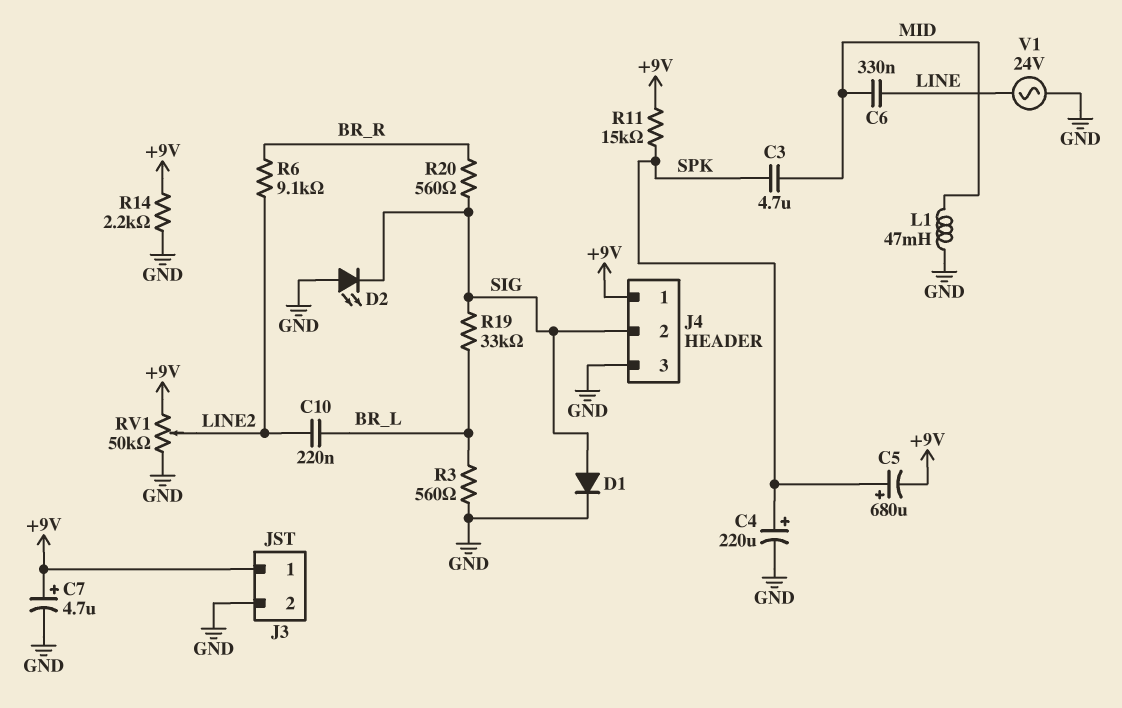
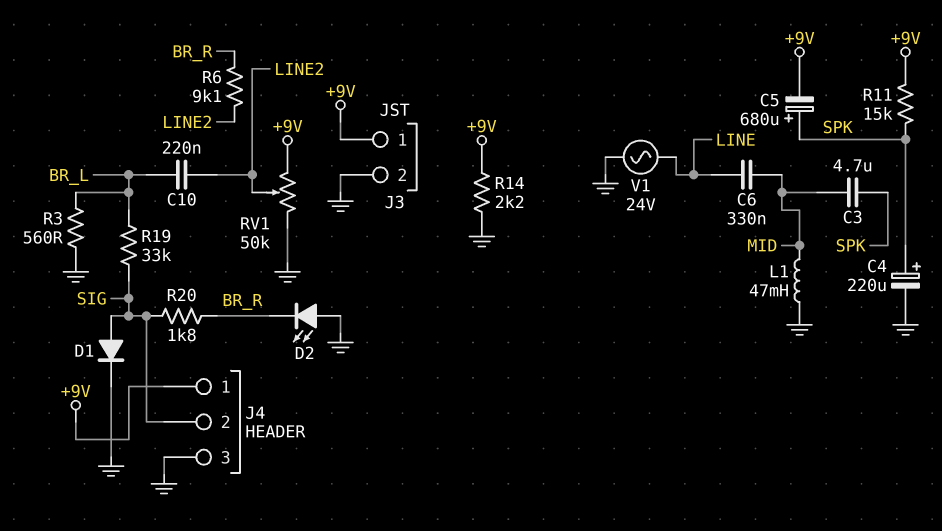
C7: 4.7uF (plus +9V, minus GND) -> none
D2: LED (A GND, K SIG) -> LED (A GND, K BR_R)
R20: 560 (BR_R, SIG) -> 1.8k (BR_R, SIG)

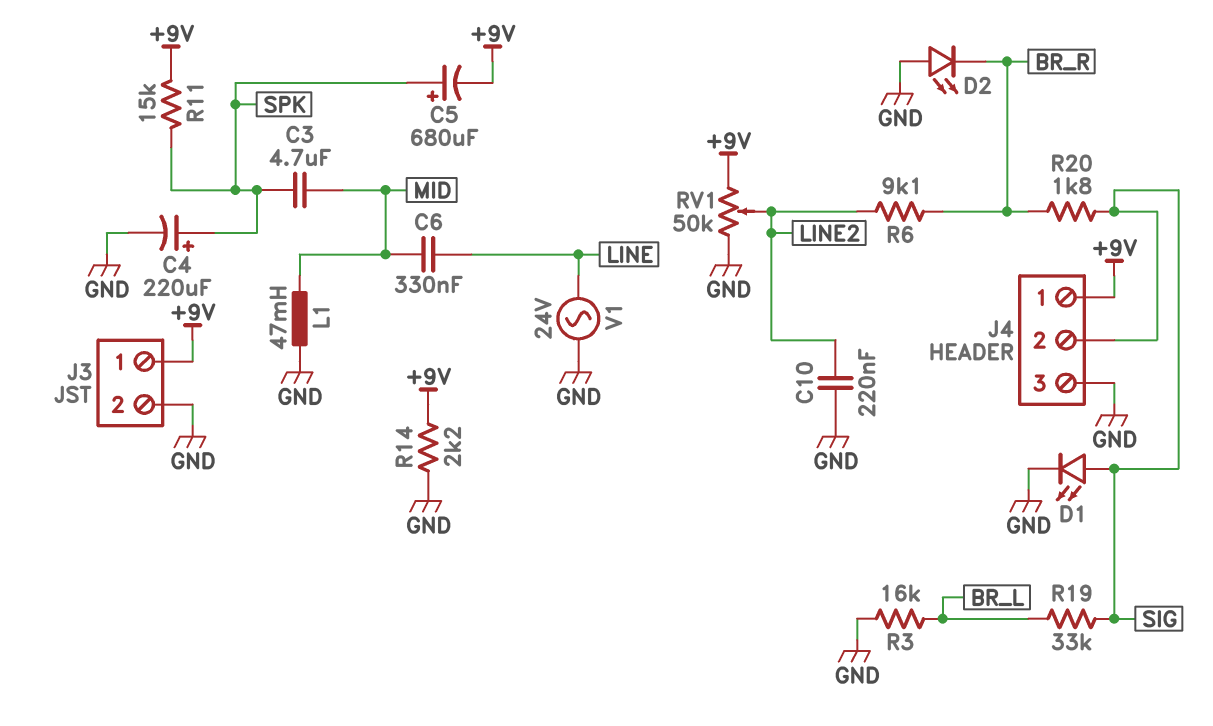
C10: 220nF (BR_L, LINE2) -> 220nF (GND, LINE2)
D1: diode (A SIG, K GND) -> LED (A SIG, K GND)
R3: 560 (BR_L, GND) -> 16k (BR_L, GND)

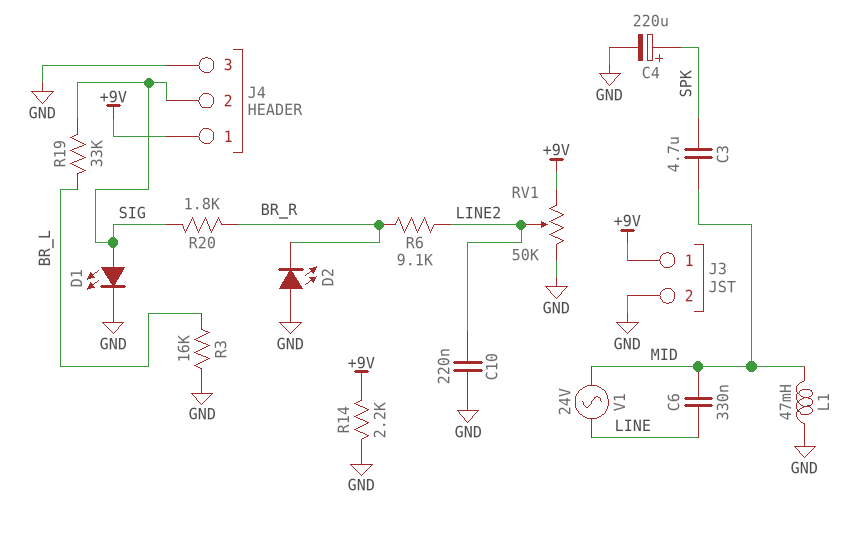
C5: 680uF (plus SPK, minus +9V) -> none
R11: 15k (+9V, SPK) -> none
V1: AC 24V (GND, LINE) -> AC 24V (LINE, MID)

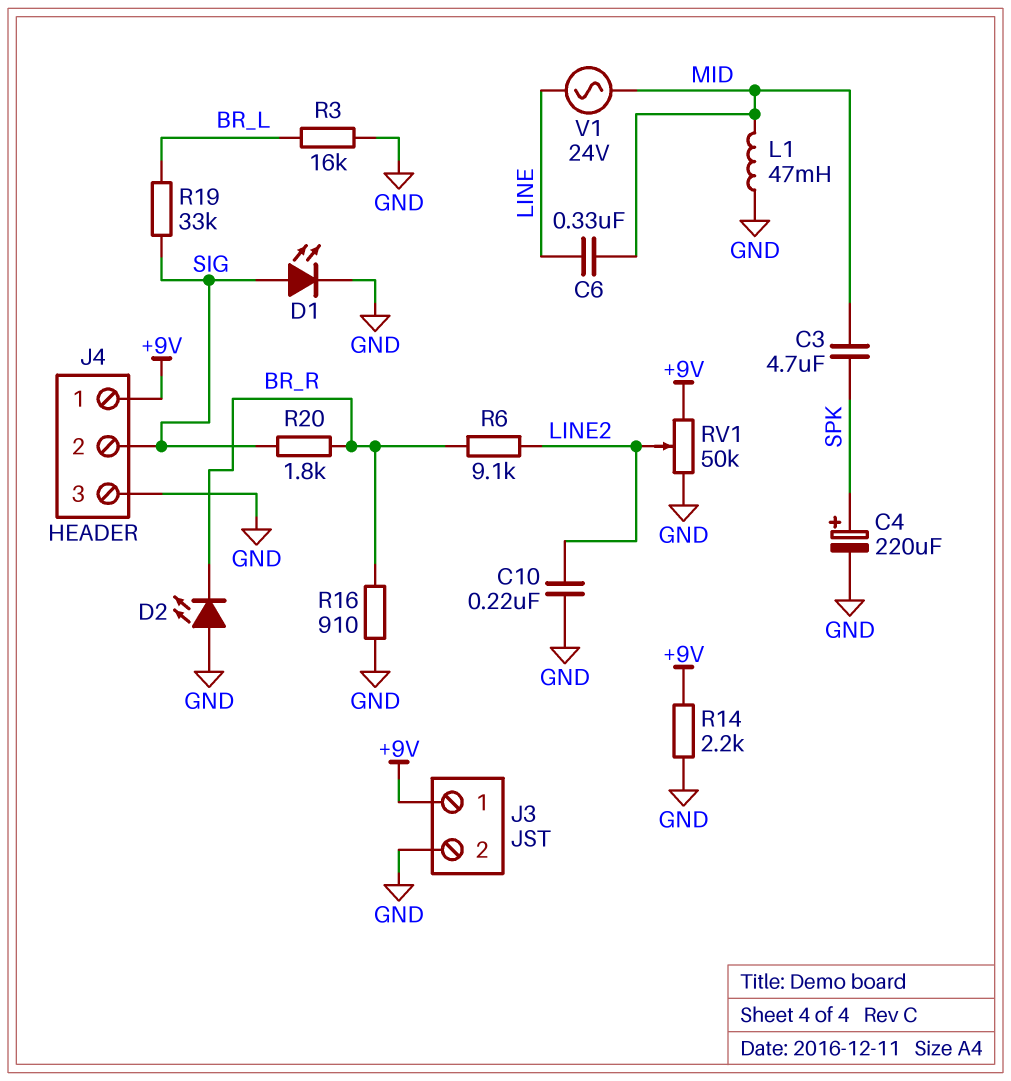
R16: none -> 910 (BR_R, GND)

